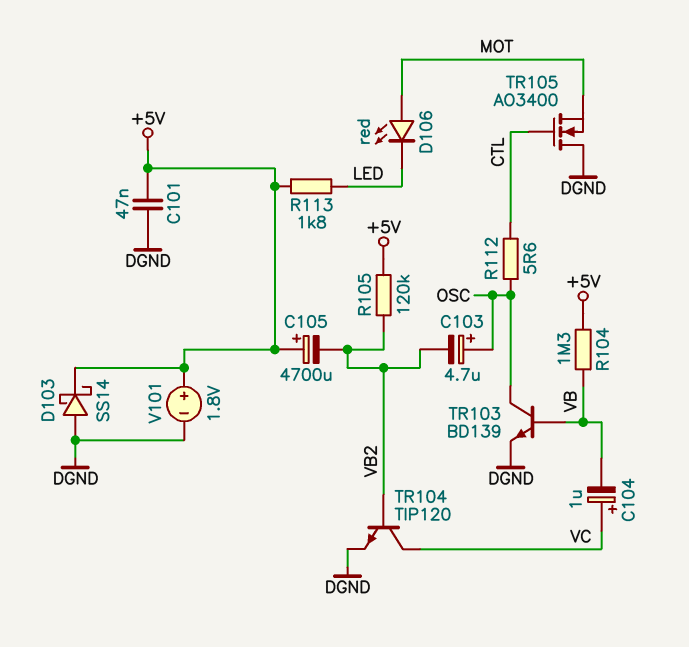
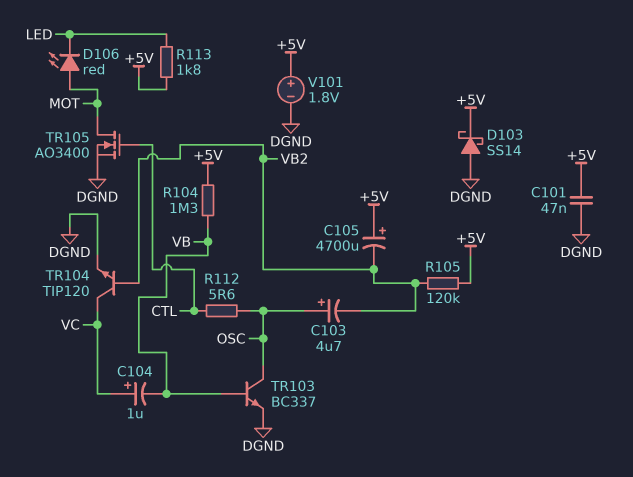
TR103: NPN BD139 (B VB, C OSC, E DGND) -> NPN BC337 (B VB, C OSC, E DGND)
TR105: NMOS AO3400 (G CTL, D DGND, S MOT) -> NMOS AO3400 (G CTL, D MOT, S DGND)

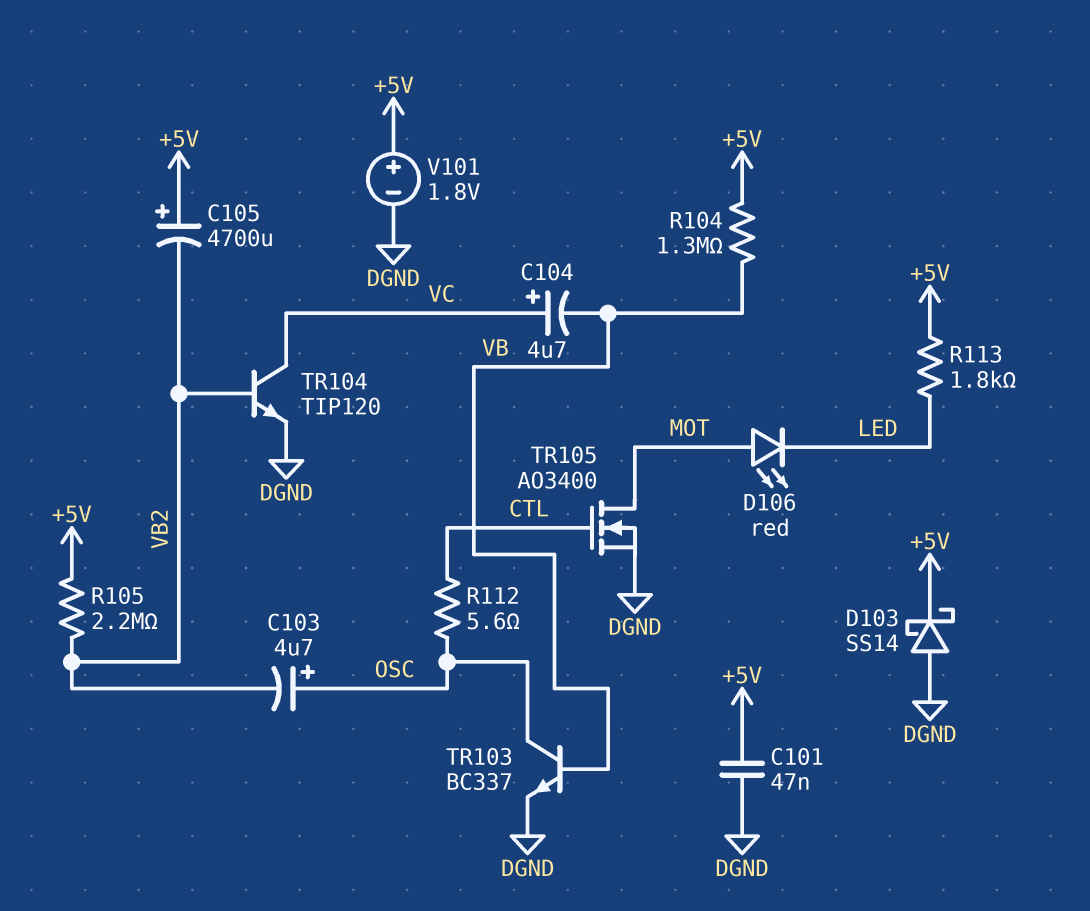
C104: 1uF (plus VC, minus VB) -> 4.7uF (plus VC, minus VB)
R105: 120k (+5V, VB2) -> 2.2M (+5V, VB2)

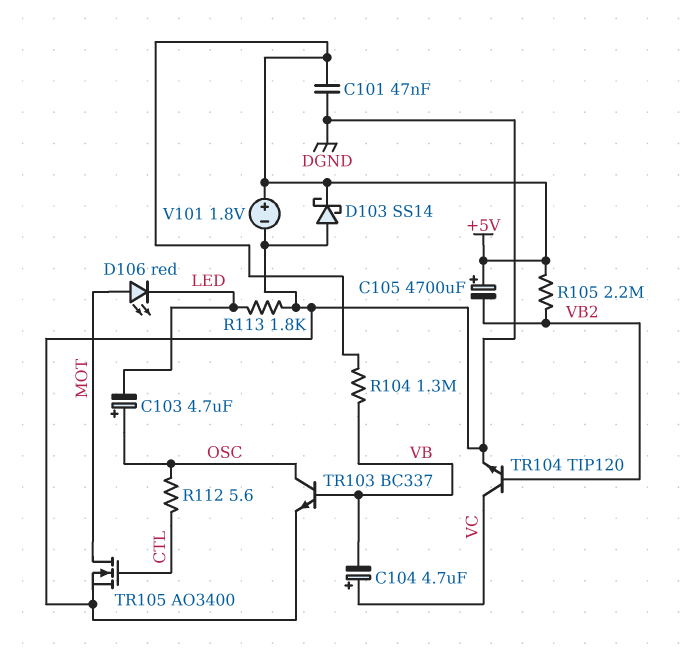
C103: 4.7uF (plus OSC, minus VB2) -> 4.7uF (plus OSC, minus LED)
R113: 1.8k (+5V, LED) -> 1.8k (DGND, LED)

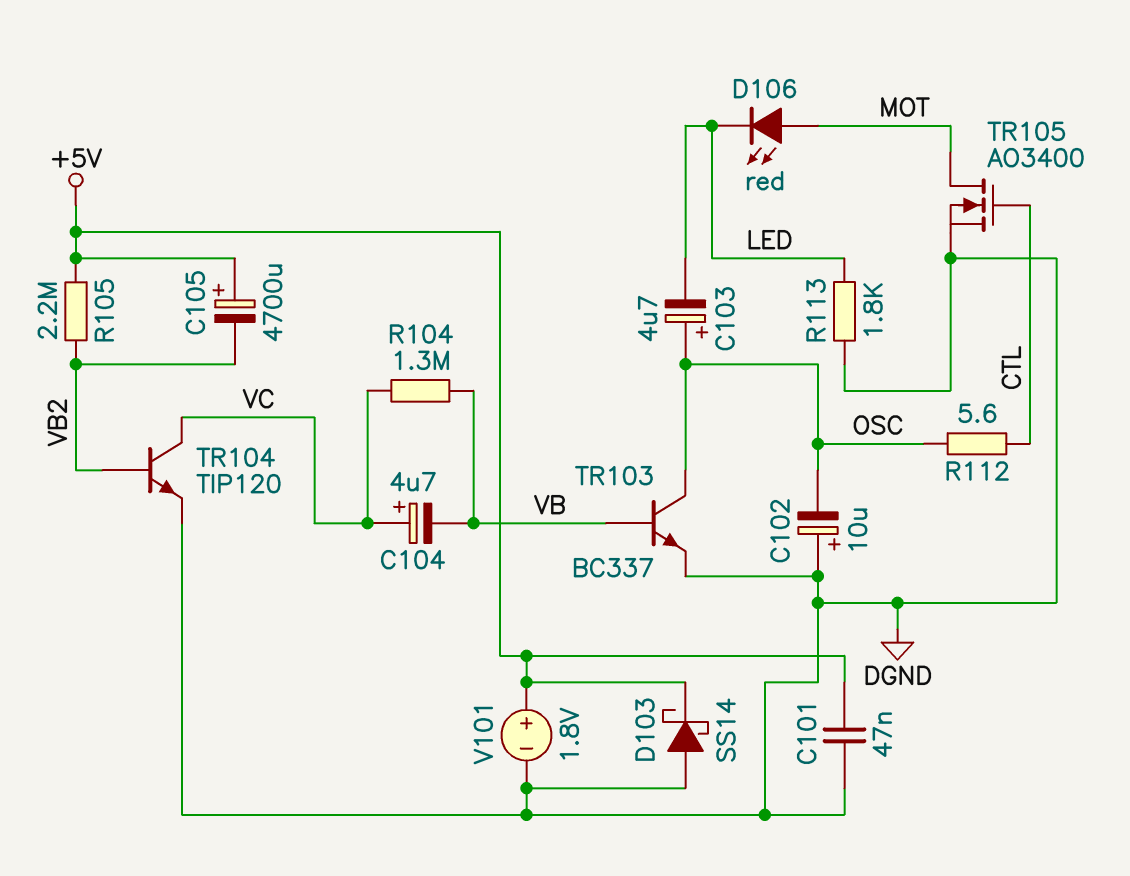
C102: none -> 10uF (plus DGND, minus OSC)
R104: 1.3M (+5V, VB) -> 1.3M (VB, VC)

